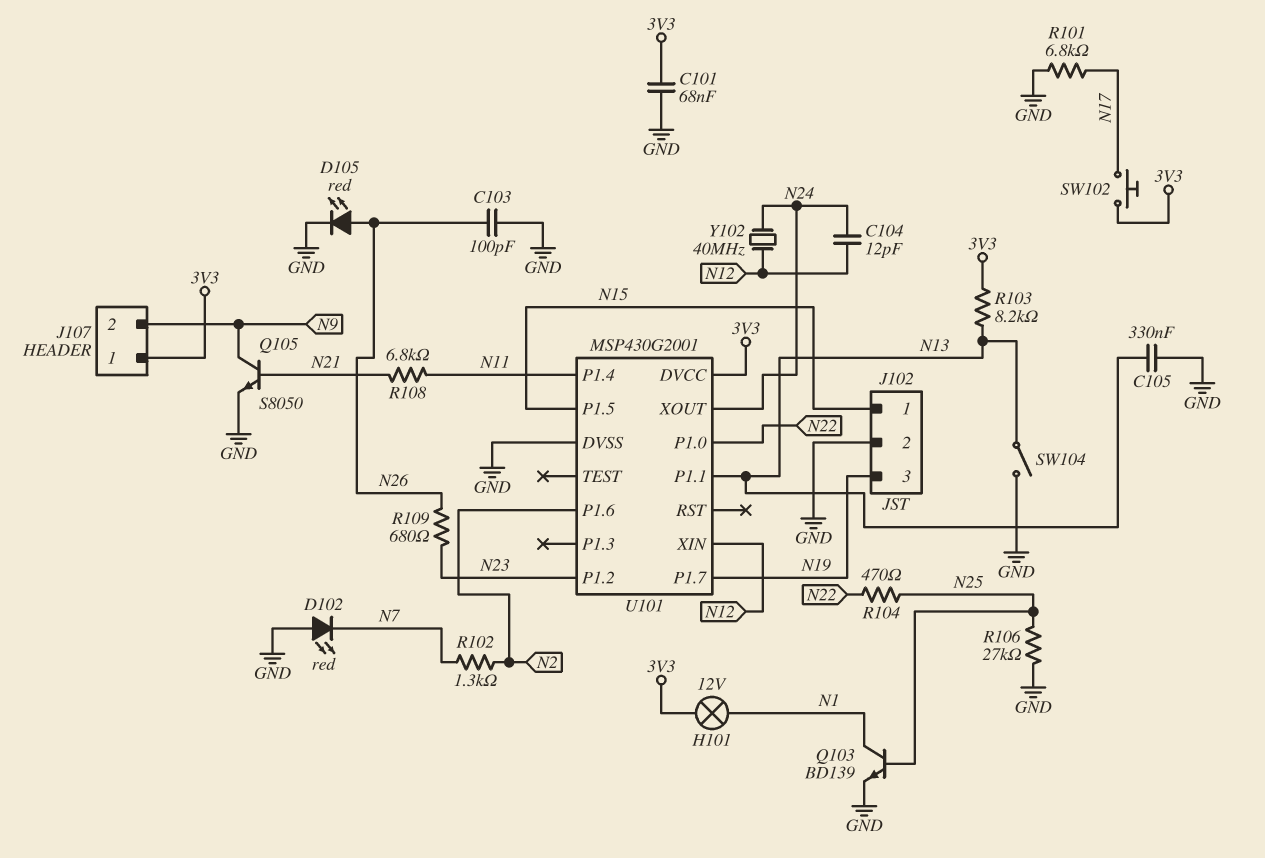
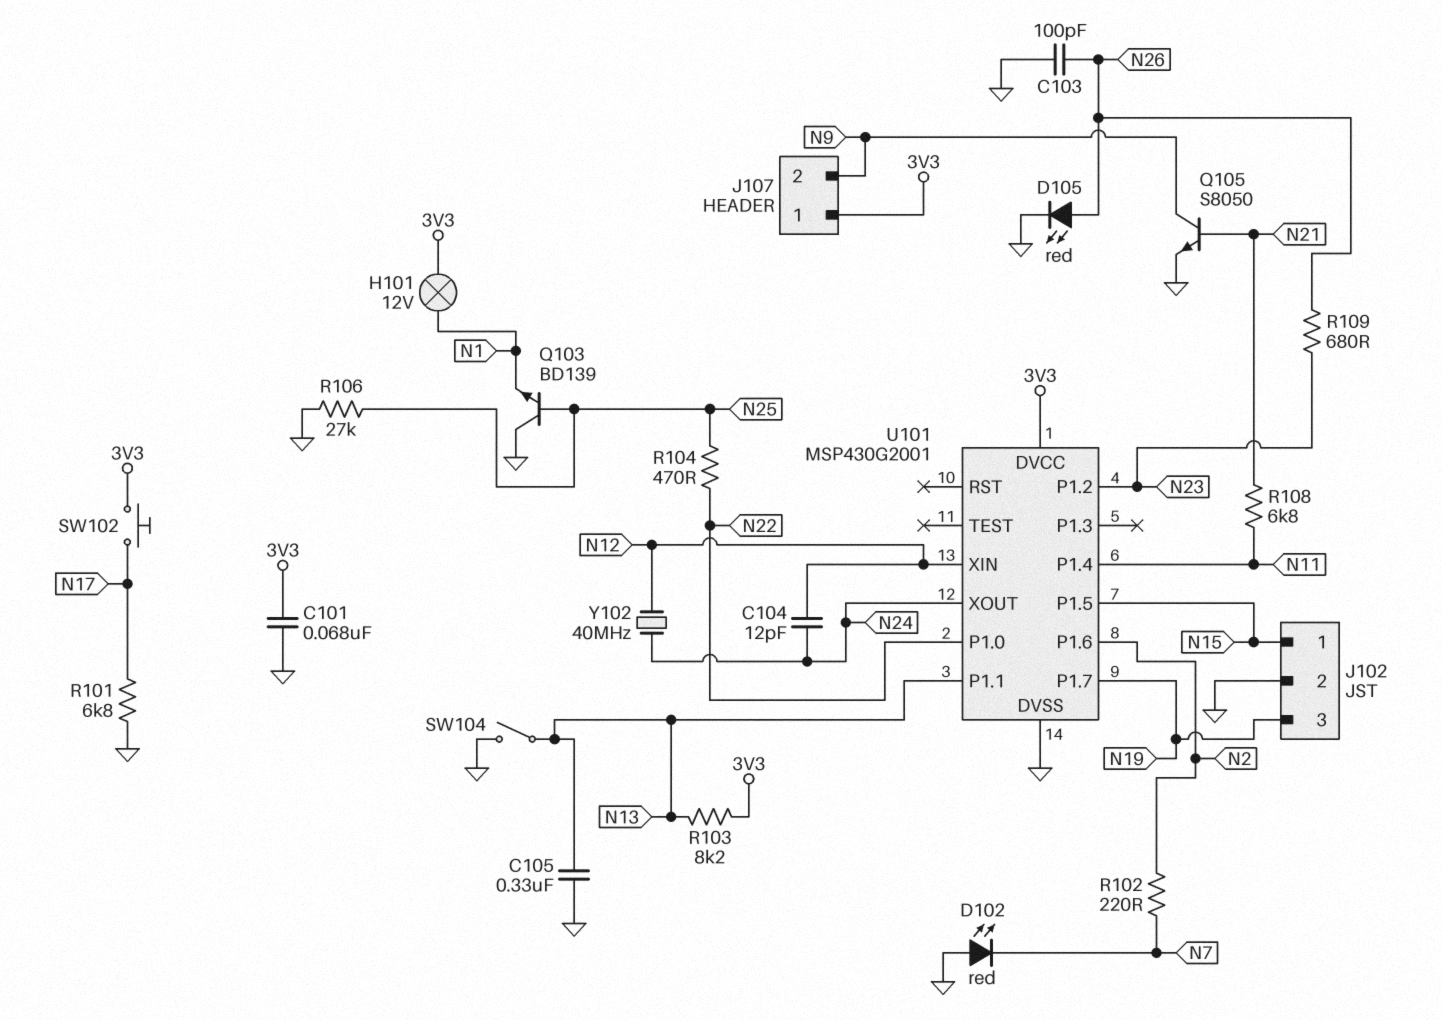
Q103: NPN BD139 (B N25, C N1, E GND) -> NPN BD139 (B N25, C GND, E N1)
R102: 1.3k (N2, N7) -> 220 (N2, N7)

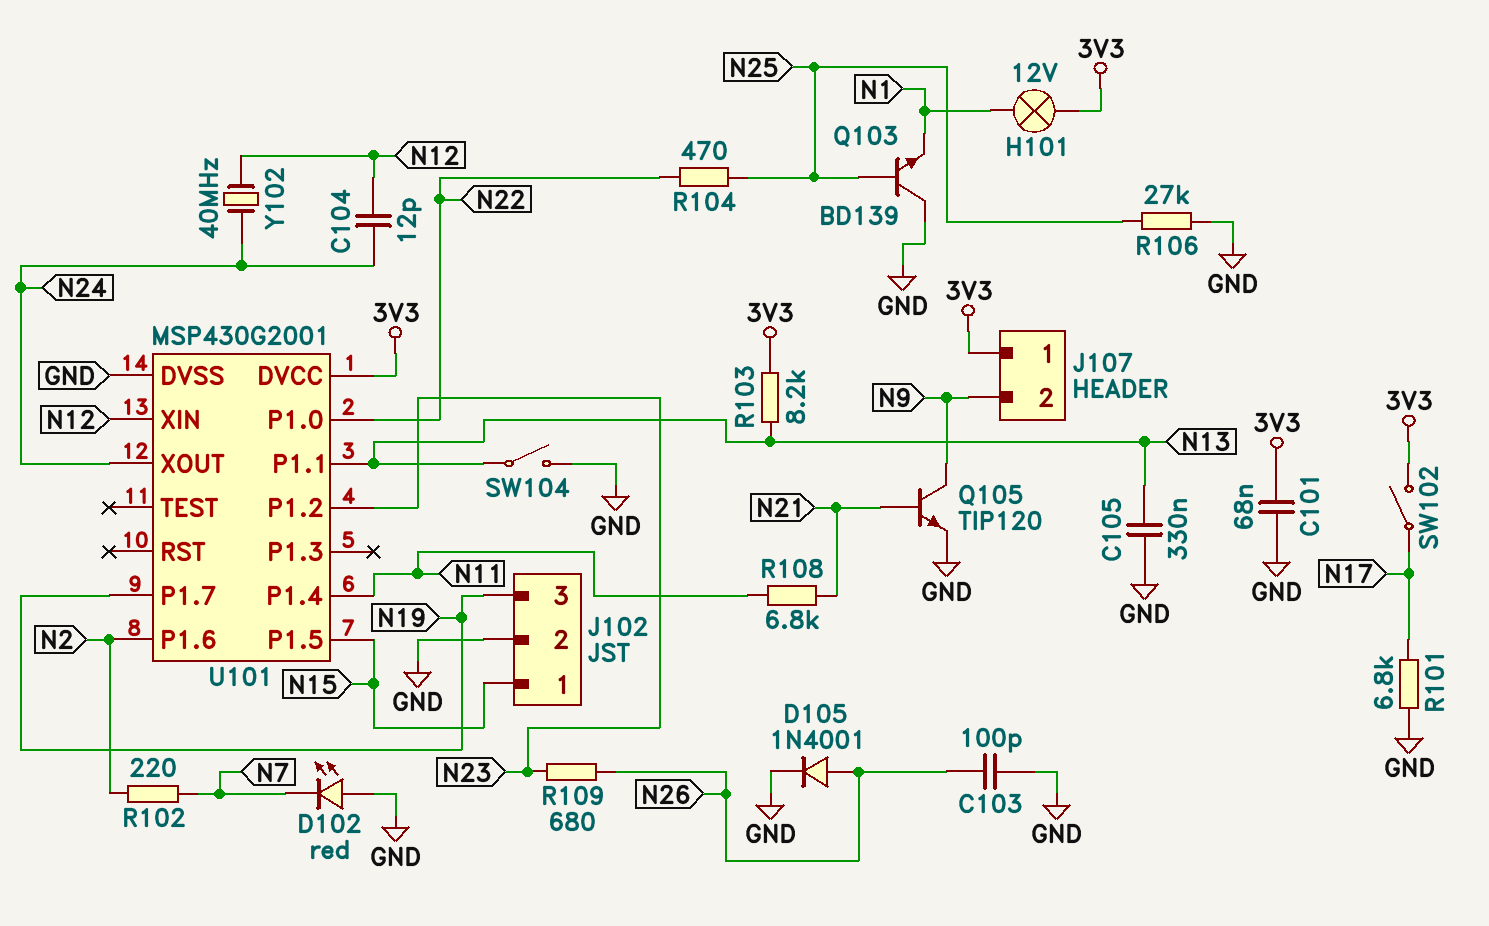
D105: LED red (A N26, K GND) -> diode 1N4001 (A N26, K GND)
Q105: NPN S8050 (B N21, C N9, E GND) -> NPN TIP120 (B N21, C N9, E GND)
SW102: button (3V3, N17) -> switch (3V3, N17)

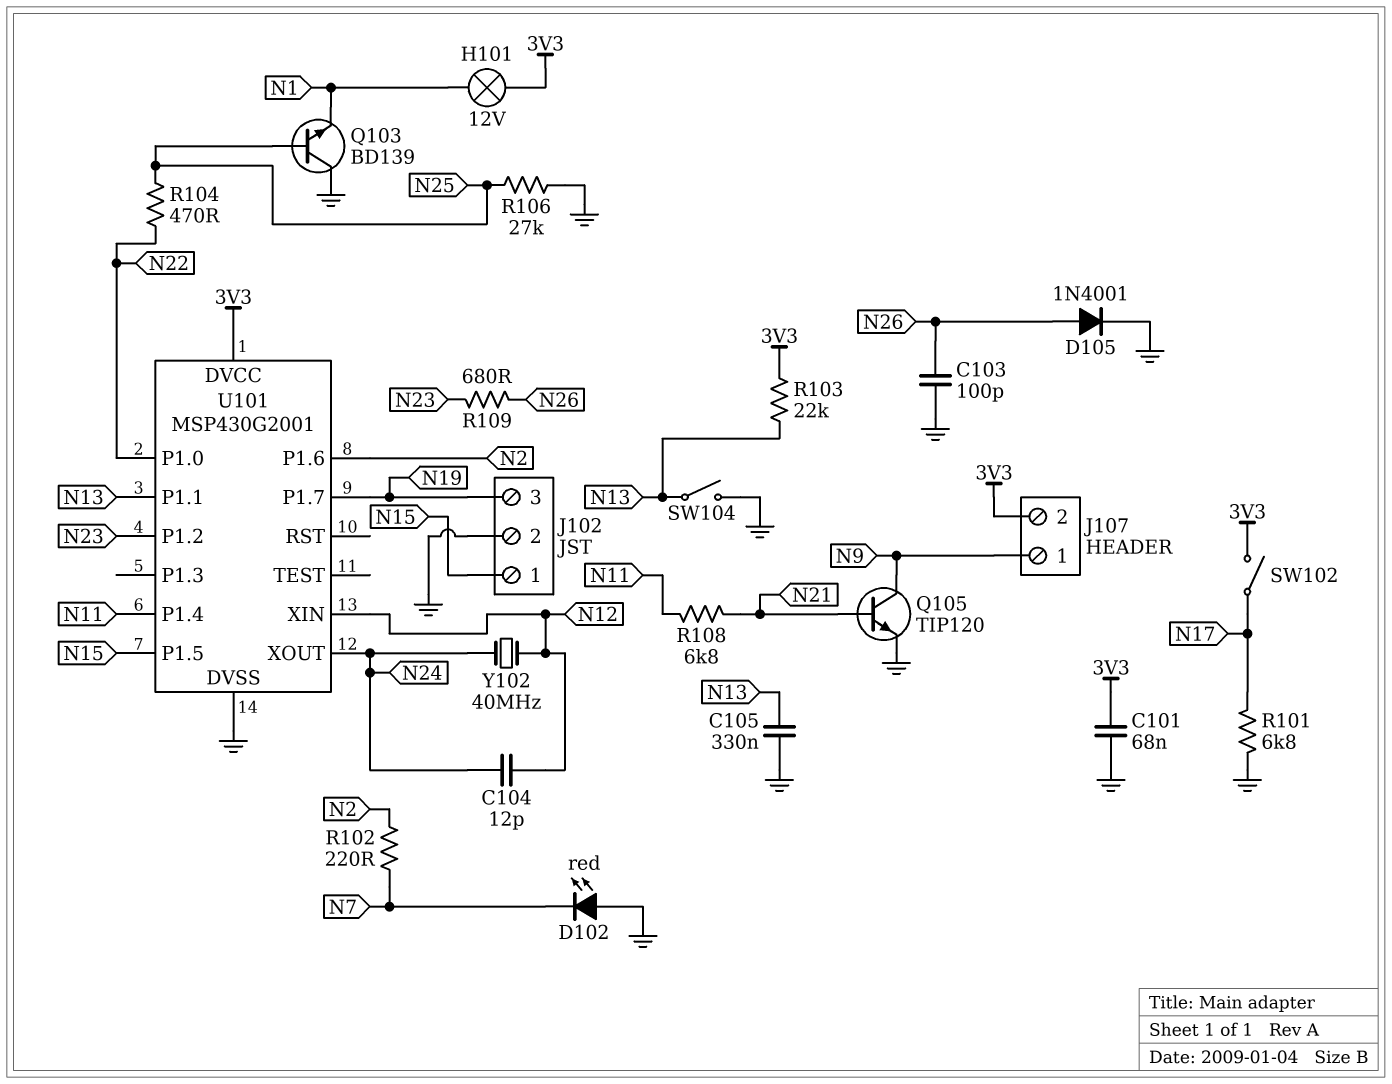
J107 pin 1: 3V3 -> N9
J107 pin 2: N9 -> 3V3
R103: 8.2k (3V3, N13) -> 22k (3V3, N13)

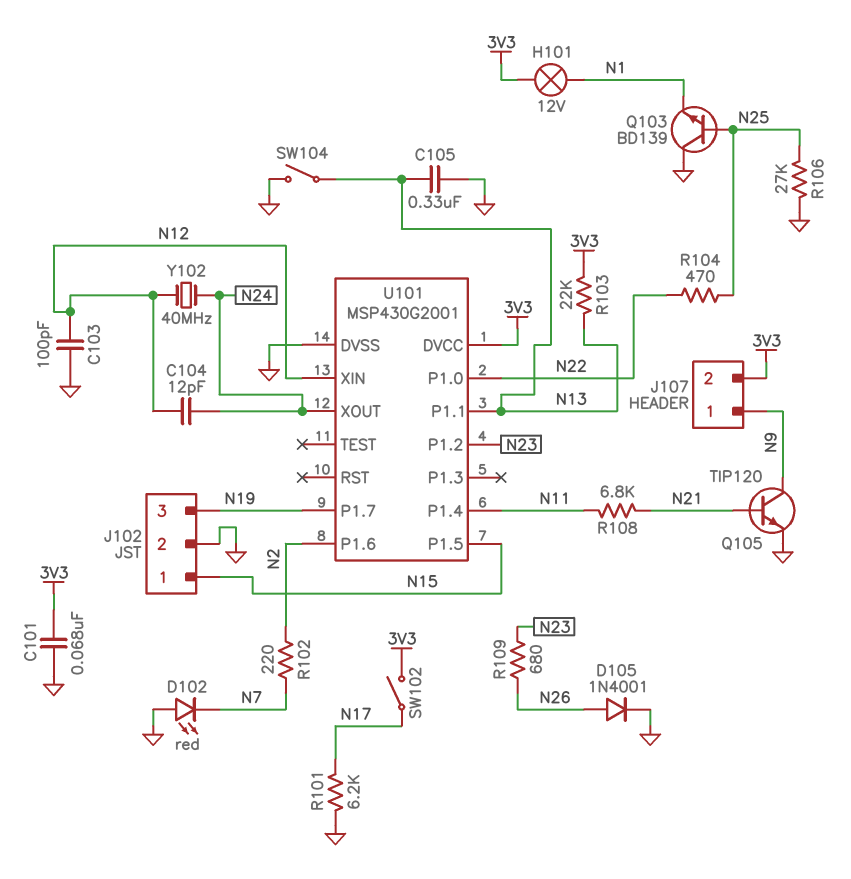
C103: 100pF (GND, N26) -> 100pF (GND, N12)
R101: 6.8k (GND, N17) -> 6.2k (GND, N17)

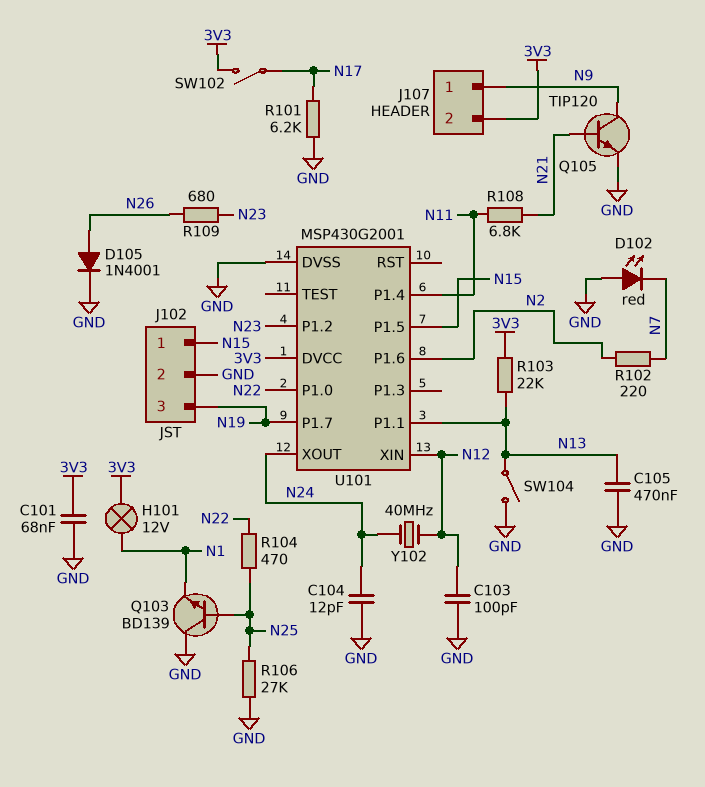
C104: 12pF (N12, N24) -> 12pF (GND, N24)
C105: 330nF (GND, N13) -> 470nF (GND, N13)

